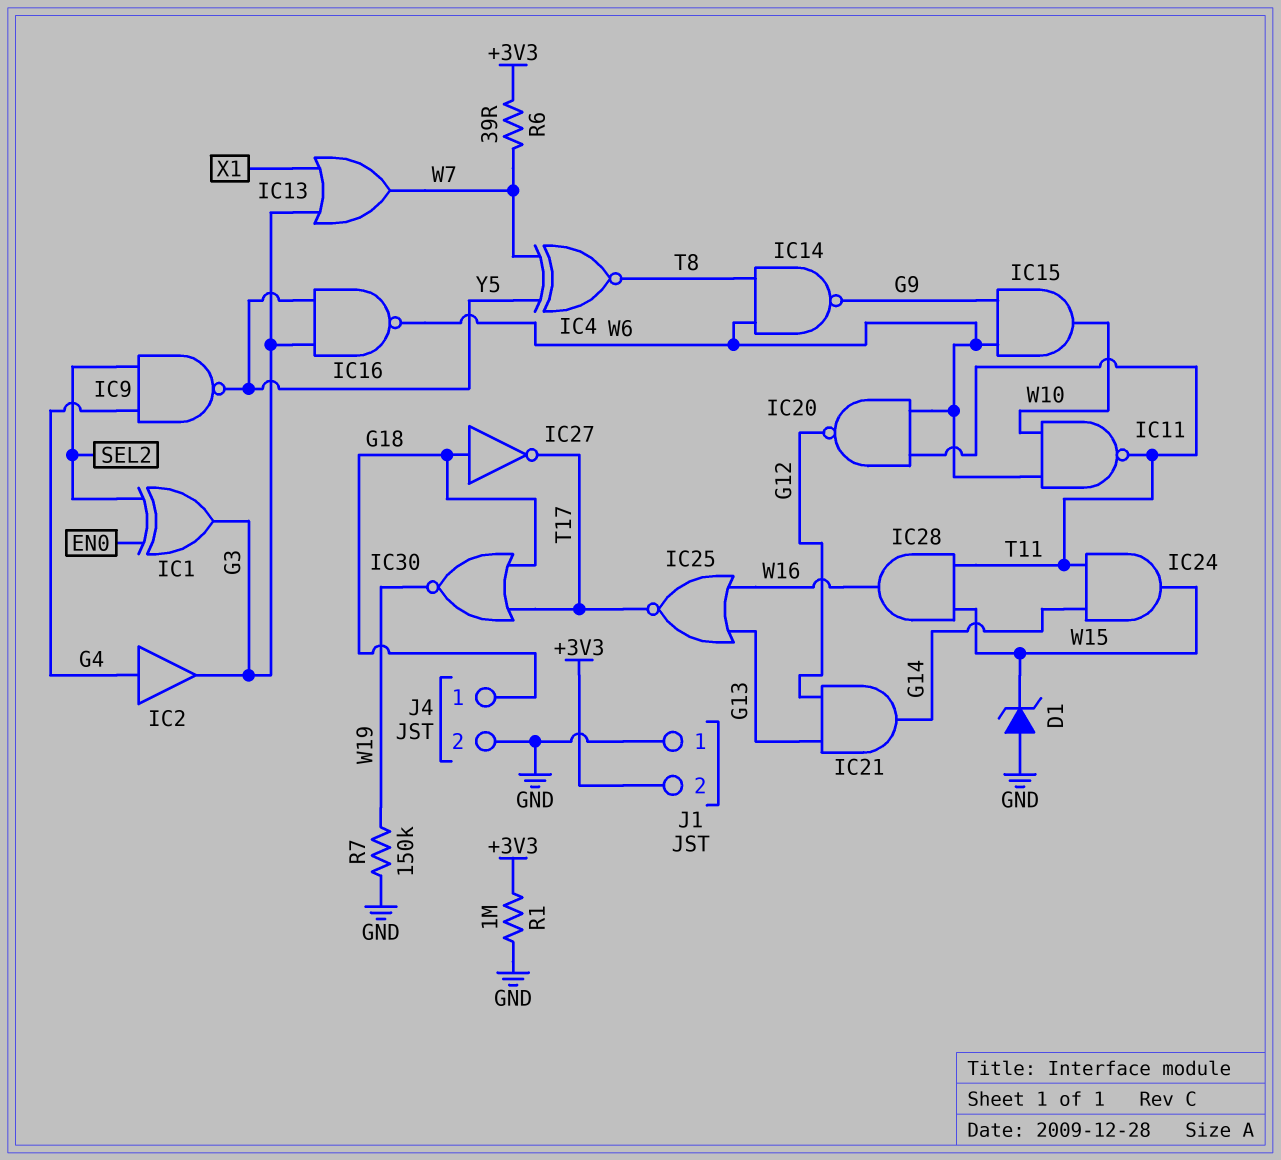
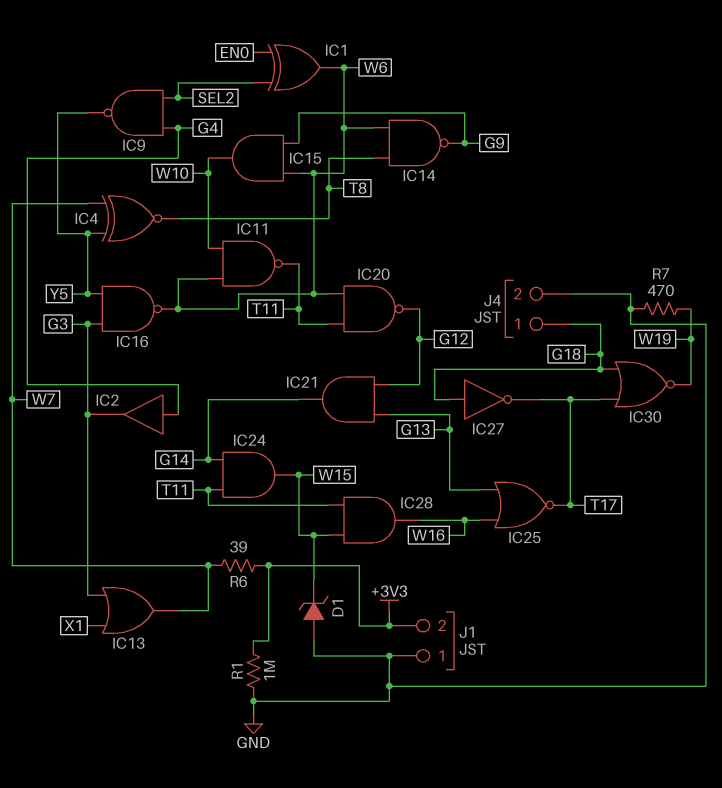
IC1: XOR (in EN0, in SEL2, out G3) -> XOR (in EN0, in SEL2, out W6)
R7: 150k (GND, W19) -> 470 (GND, W19)

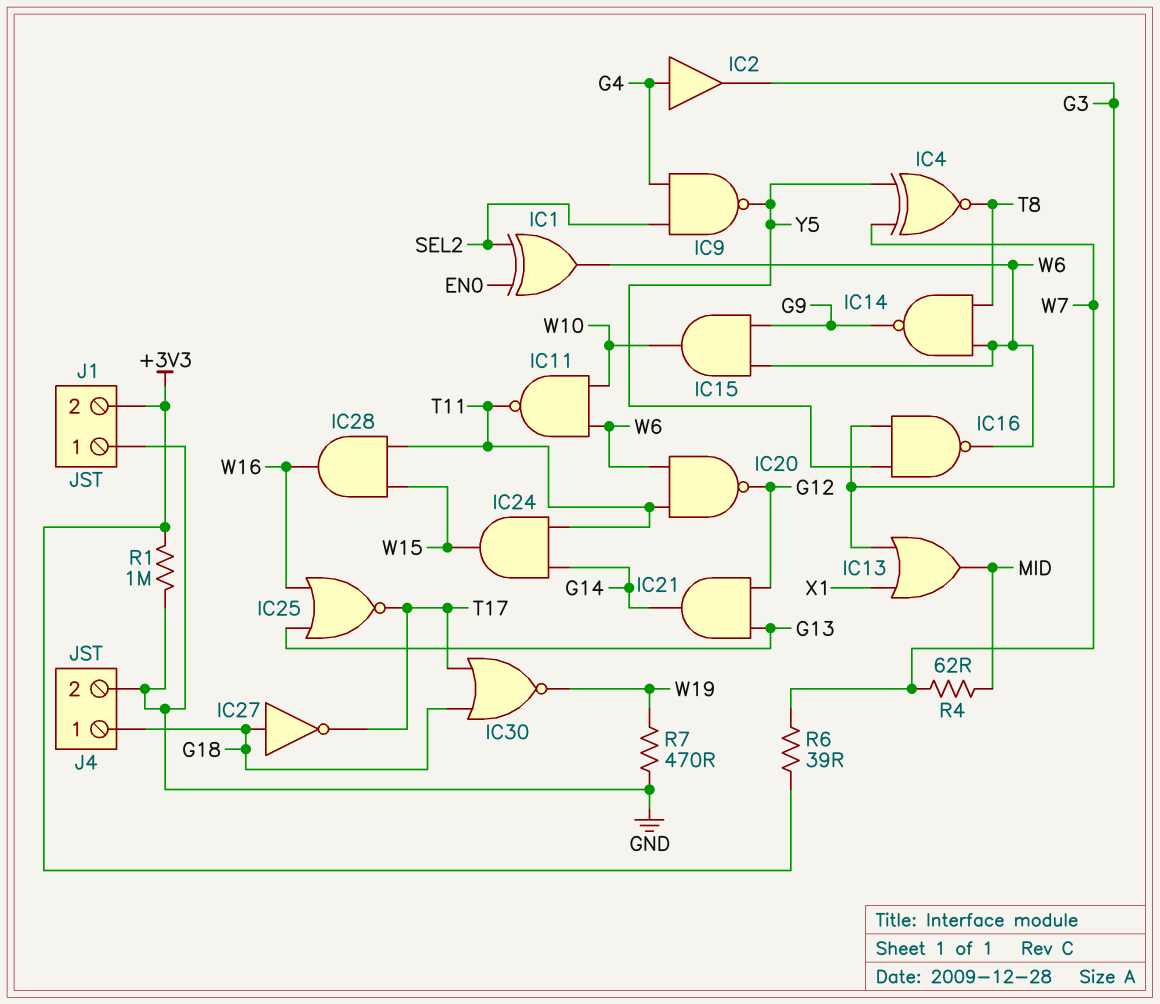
D1: zener (A GND, K W15) -> none
IC13: OR (in G3, in X1, out W7) -> OR (in G3, in X1, out MID)
R4: none -> 62 (MID, W7)

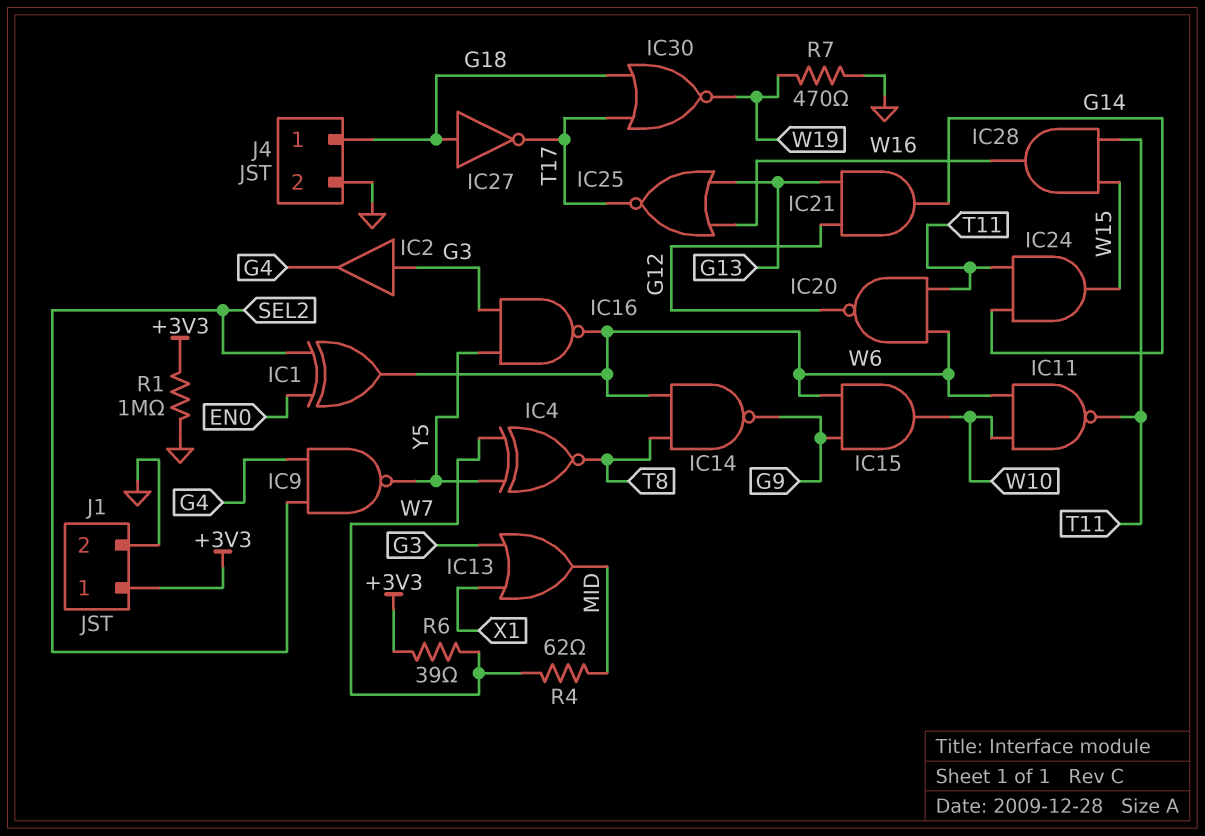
IC2: buffer (in G4, out G3) -> buffer (in G3, out G4)
J1 pin 1: GND -> +3V3
J1 pin 2: +3V3 -> GND

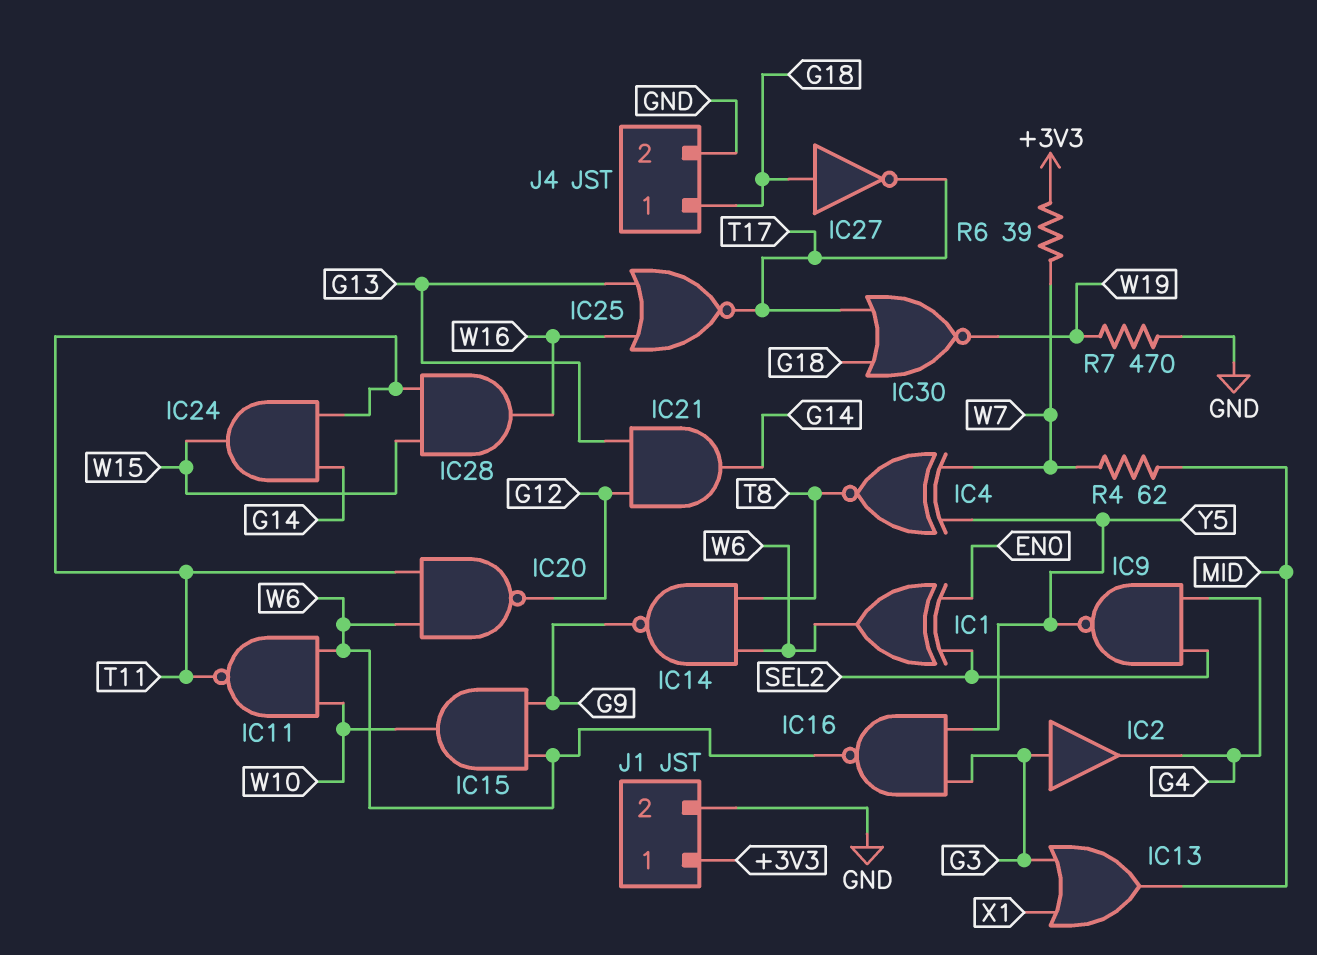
R1: 1M (+3V3, GND) -> none

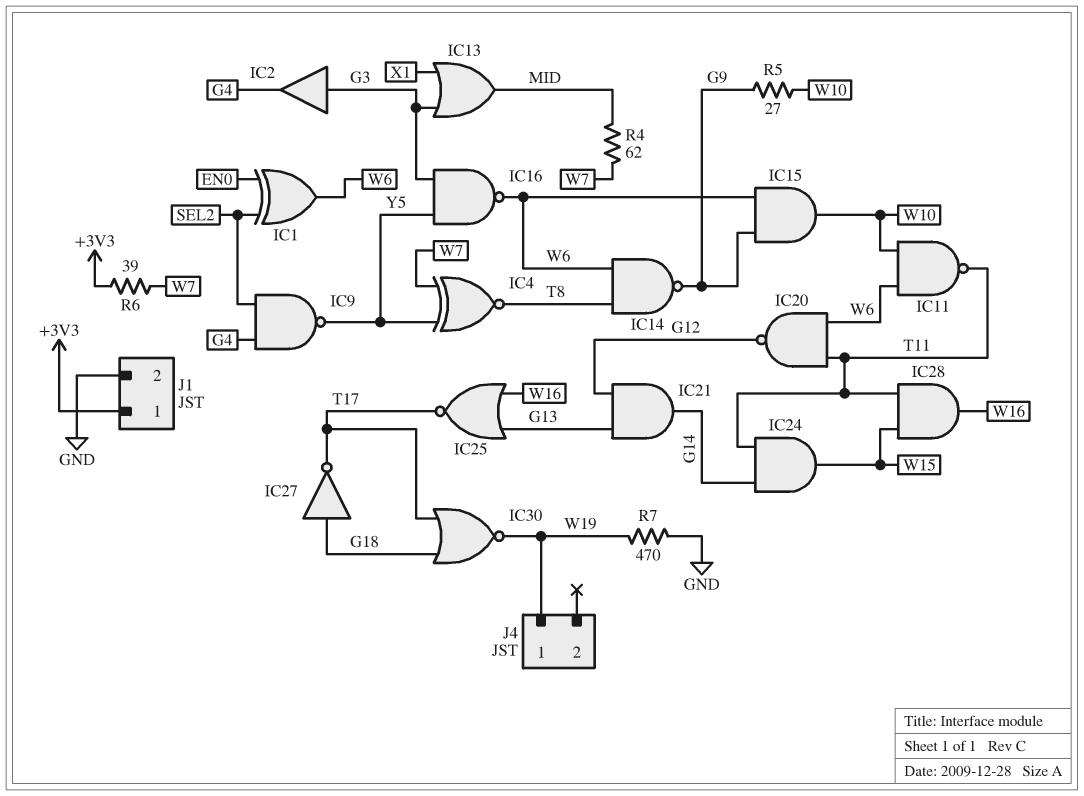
J4 pin 1: G18 -> W19
J4 pin 2: GND -> none
R5: none -> 27 (G9, W10)

